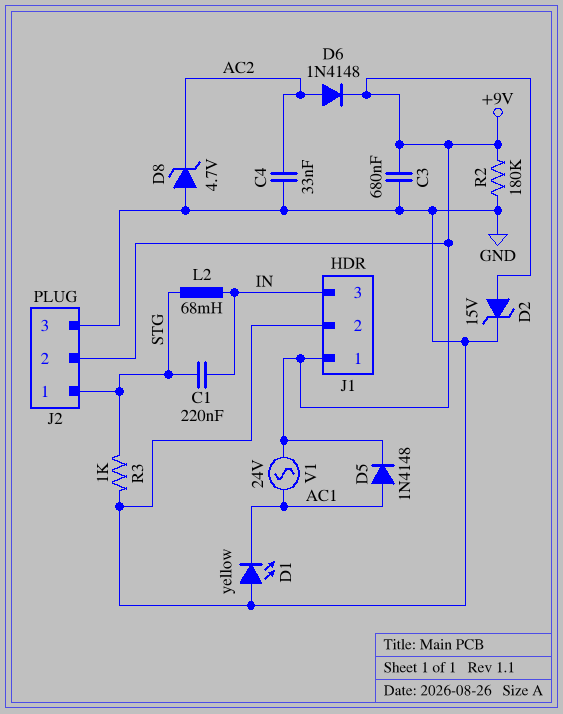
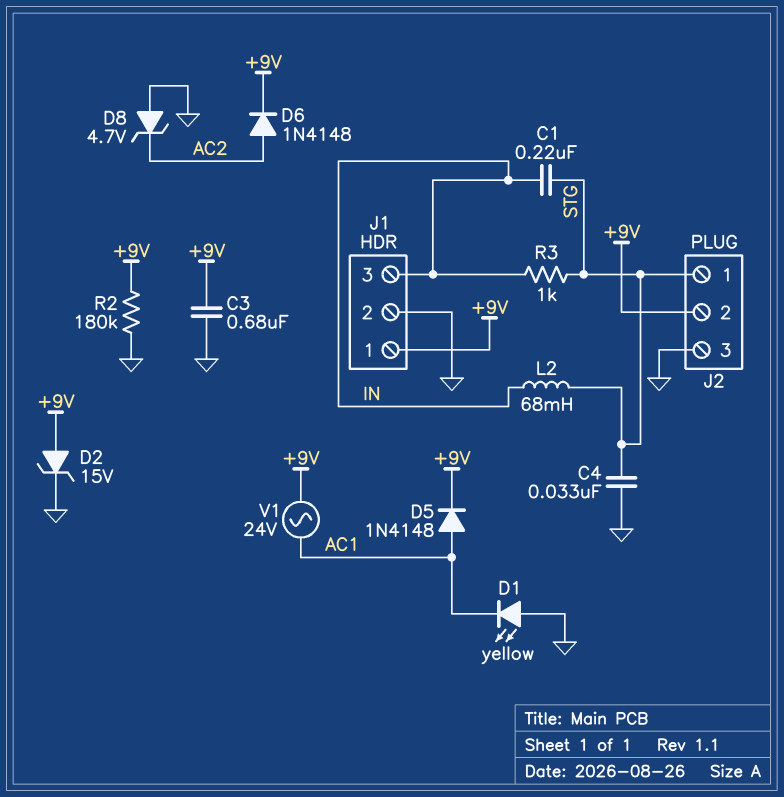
C4: 33nF (AC2, GND) -> 33nF (GND, STG)
R3: 1k (GND, STG) -> 1k (IN, STG)

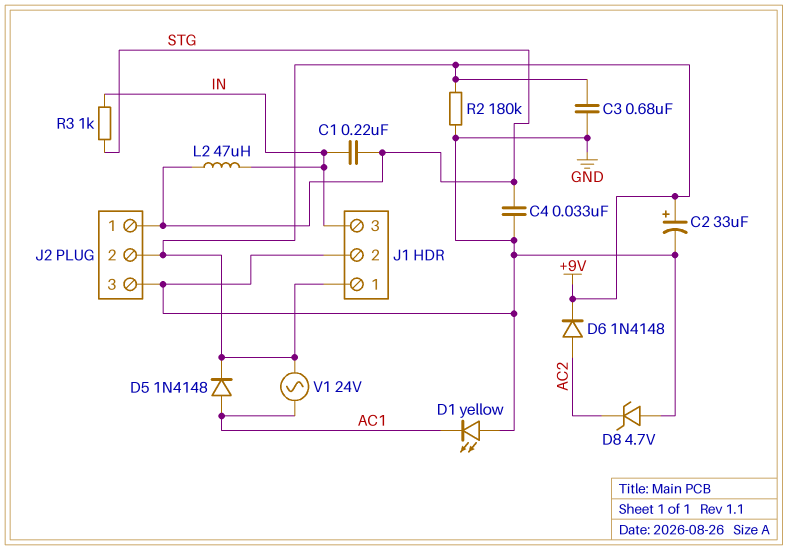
C2: none -> 33uF (plus +9V, minus GND)
D2: zener 15V (A +9V, K GND) -> none
L2: 68mH (IN, STG) -> 47uH (IN, STG)

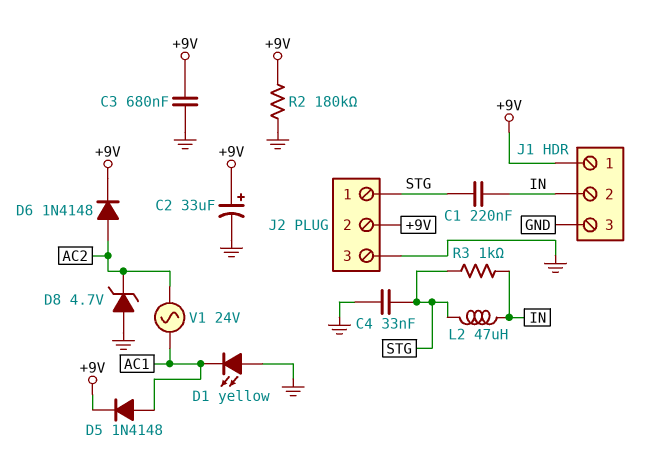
J1 pin 2: GND -> IN
J1 pin 3: IN -> GND
V1: AC 24V (+9V, AC1) -> AC 24V (AC1, AC2)

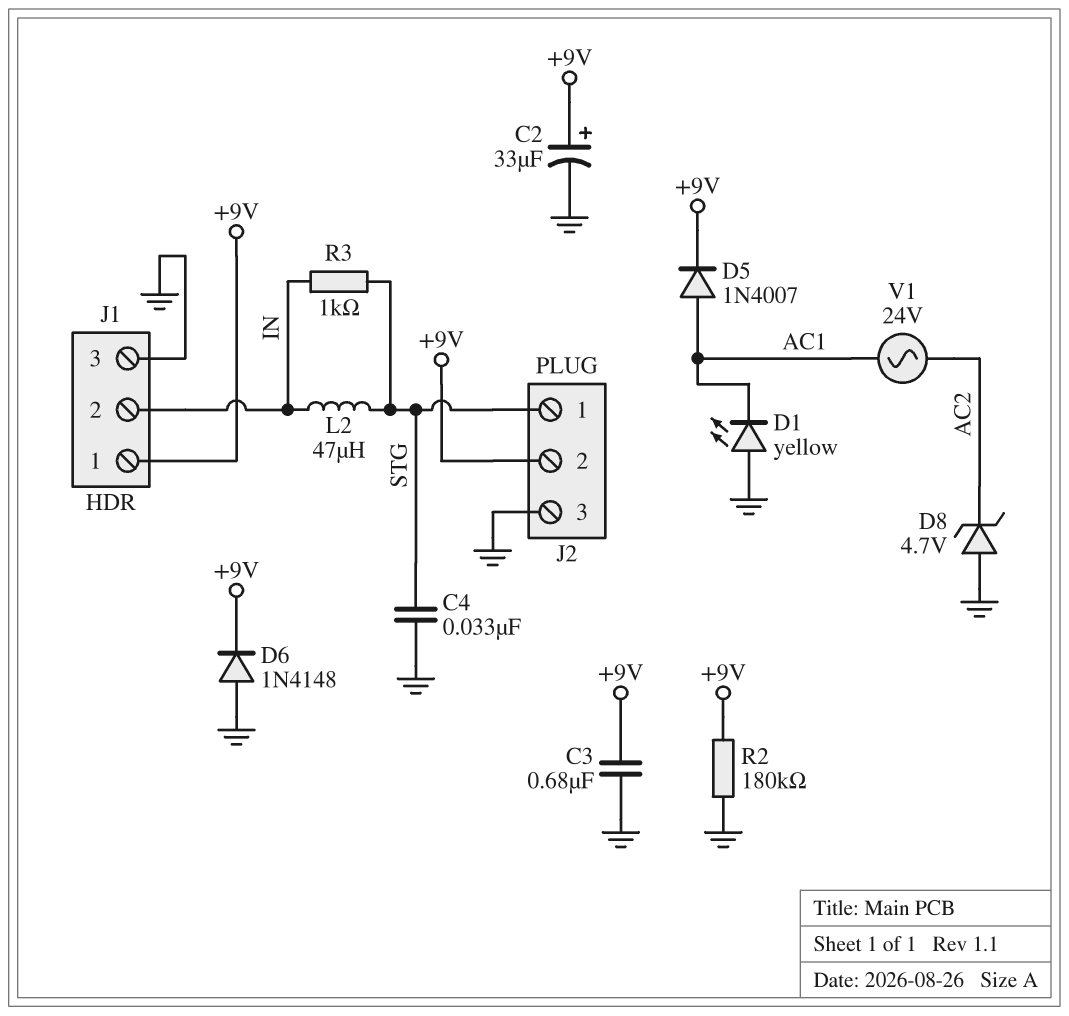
C1: 220nF (IN, STG) -> none
D5: diode 1N4148 (A AC1, K +9V) -> diode 1N4007 (A AC1, K +9V)
D6: diode 1N4148 (A AC2, K +9V) -> diode 1N4148 (A GND, K +9V)

